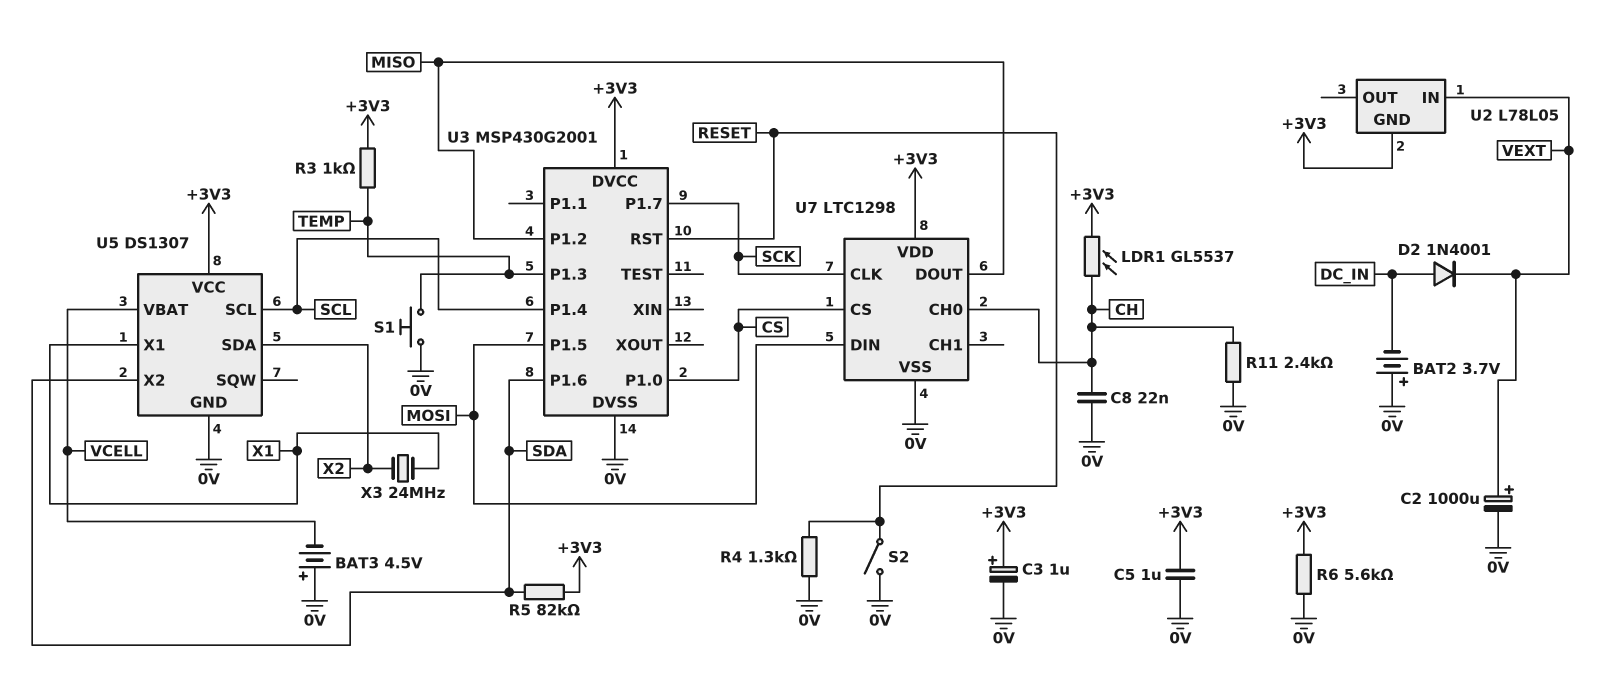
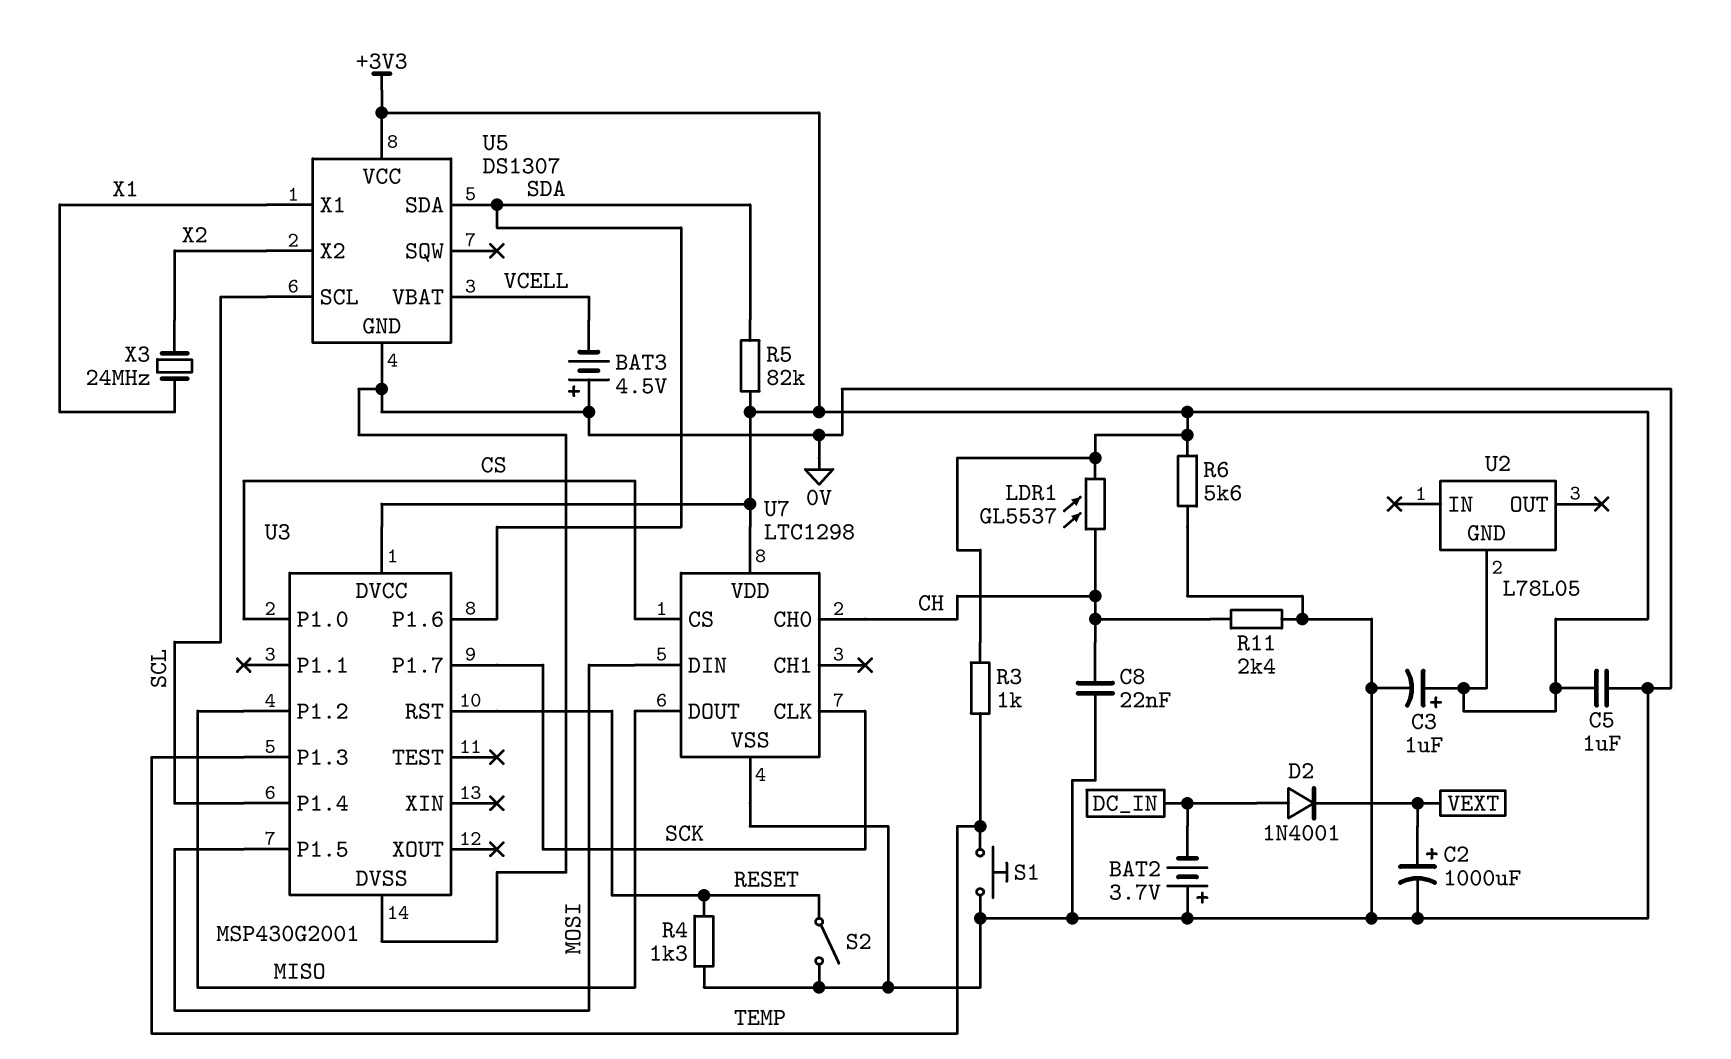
U2 pin IN: VEXT -> none
U5 pin SDA: X2 -> SDA
U5 pin X2: SDA -> X2

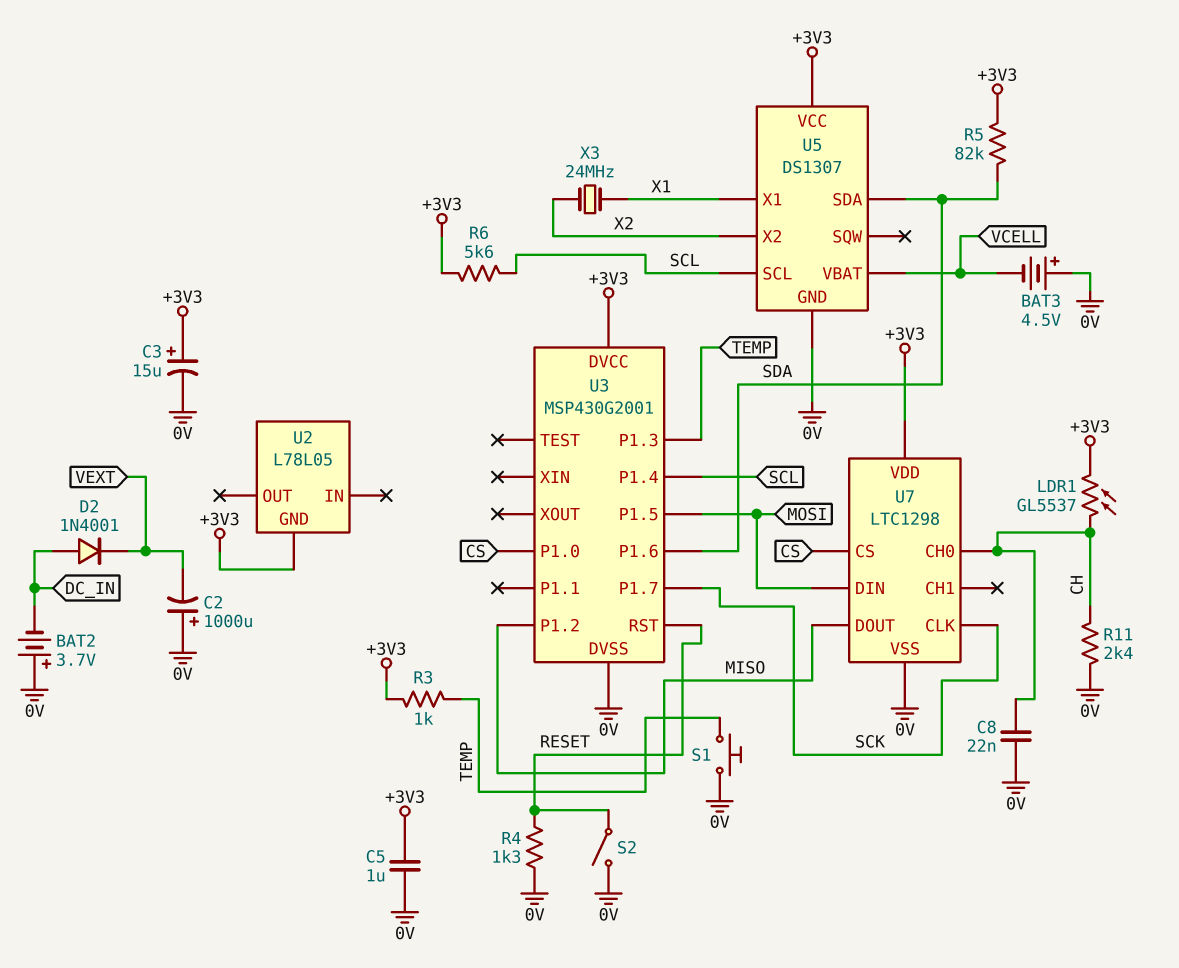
C2: 1000uF (plus VEXT, minus 0V) -> 1000uF (plus 0V, minus VEXT)
C3: 1uF (plus +3V3, minus 0V) -> 15uF (plus +3V3, minus 0V)
R6: 5.6k (+3V3, 0V) -> 5.6k (+3V3, SCL)

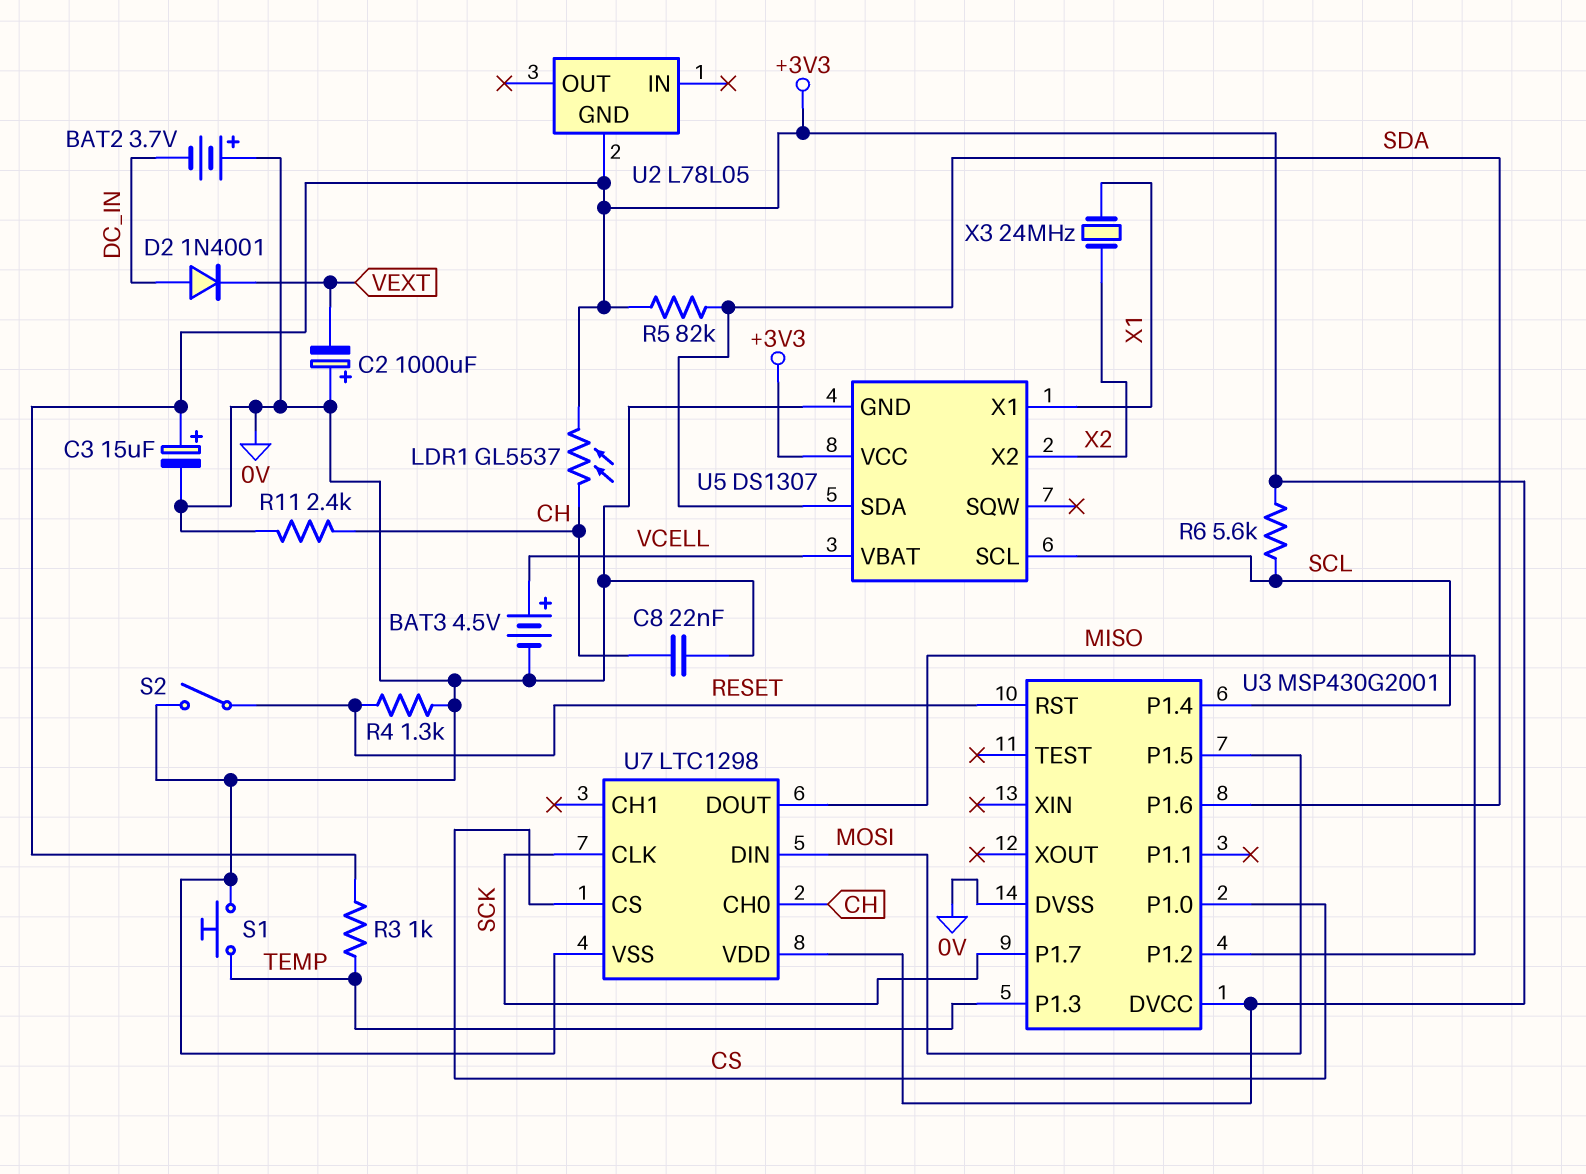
BAT3: 4.5V (plus 0V, minus VCELL) -> 4.5V (plus VCELL, minus 0V)
C5: 1uF (+3V3, 0V) -> none

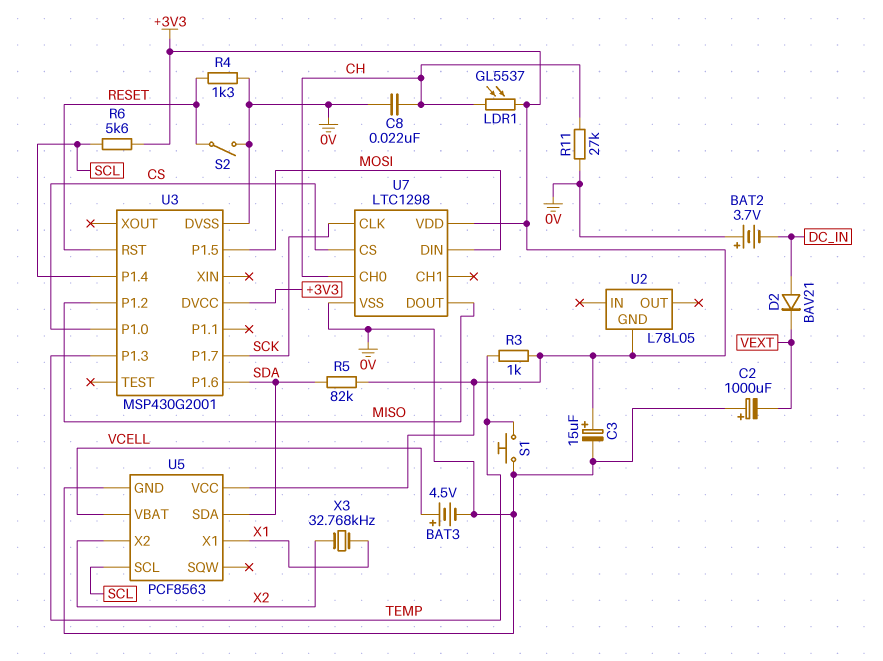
D2: diode 1N4001 (A DC_IN, K VEXT) -> diode BAV21 (A DC_IN, K VEXT)
R11: 2.4k (0V, CH) -> 27k (0V, CH)
U5: DS1307 -> PCF8563
X3: 24MHz (X1, X2) -> 32.768kHz (X1, X2)

